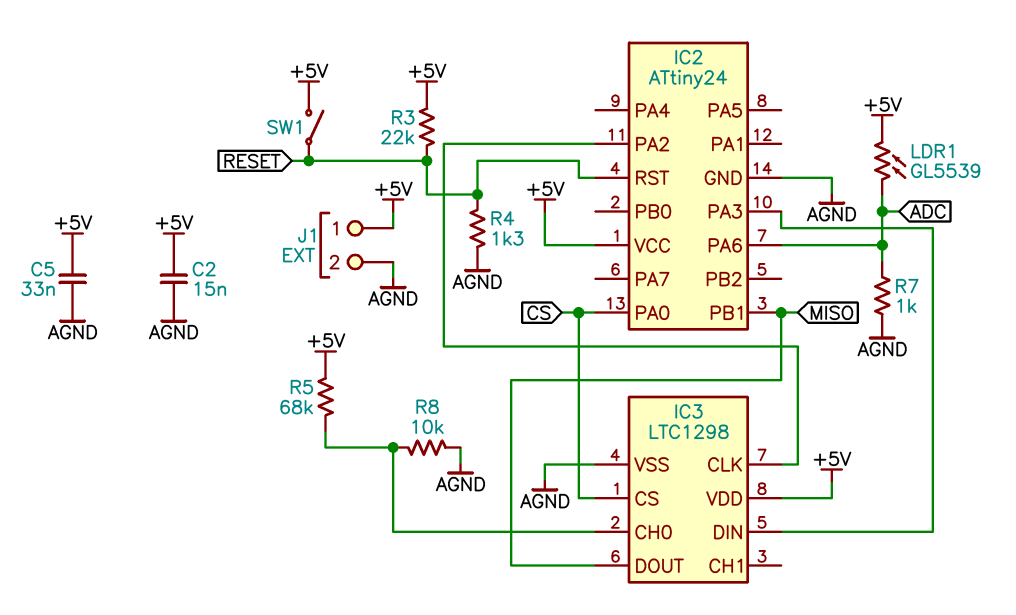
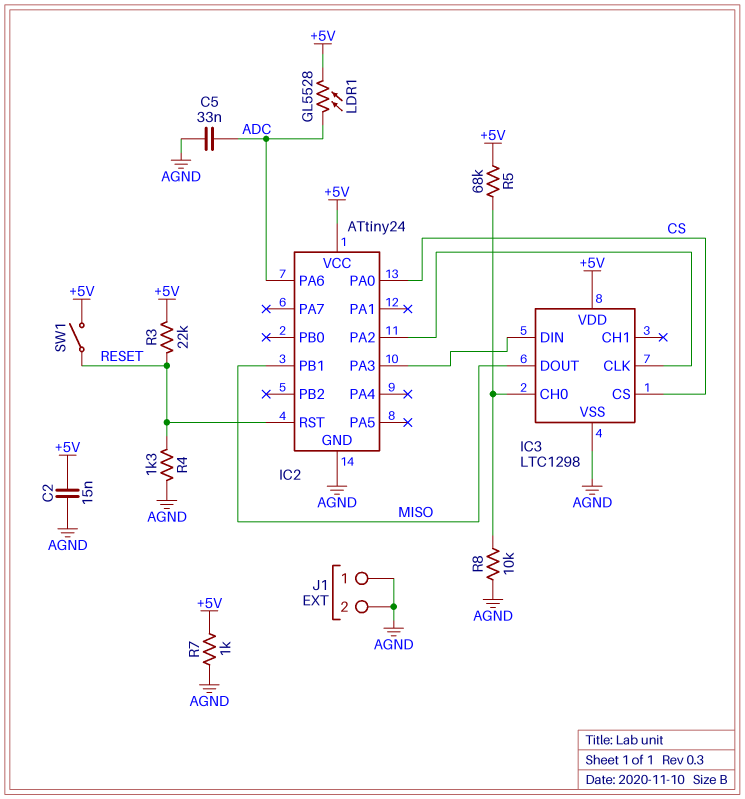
C5: 33nF (+5V, AGND) -> 33nF (ADC, AGND)
J1 pin 1: +5V -> AGND
LDR1: GL5539 (+5V, ADC) -> GL5528 (+5V, ADC)
R7: 1k (ADC, AGND) -> 1k (+5V, AGND)

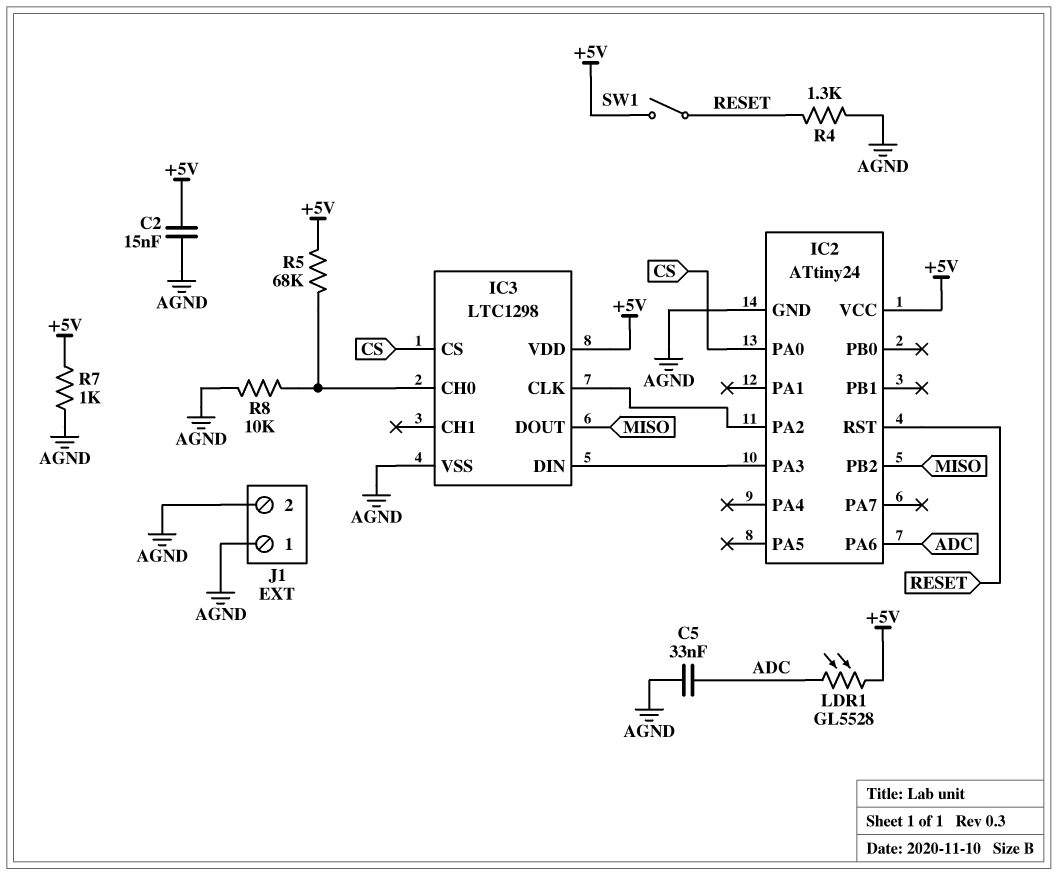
IC2 pin PB1: MISO -> none
IC2 pin PB2: none -> MISO
R3: 22k (+5V, RESET) -> none

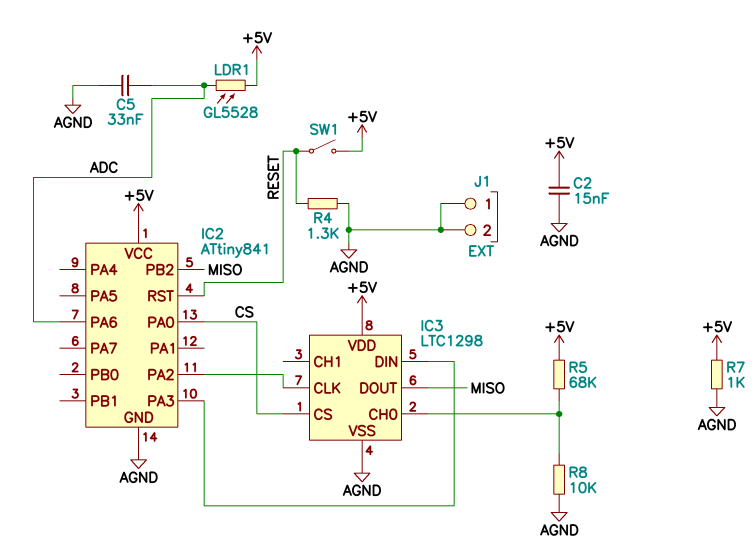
IC2: ATtiny24 -> ATtiny841

